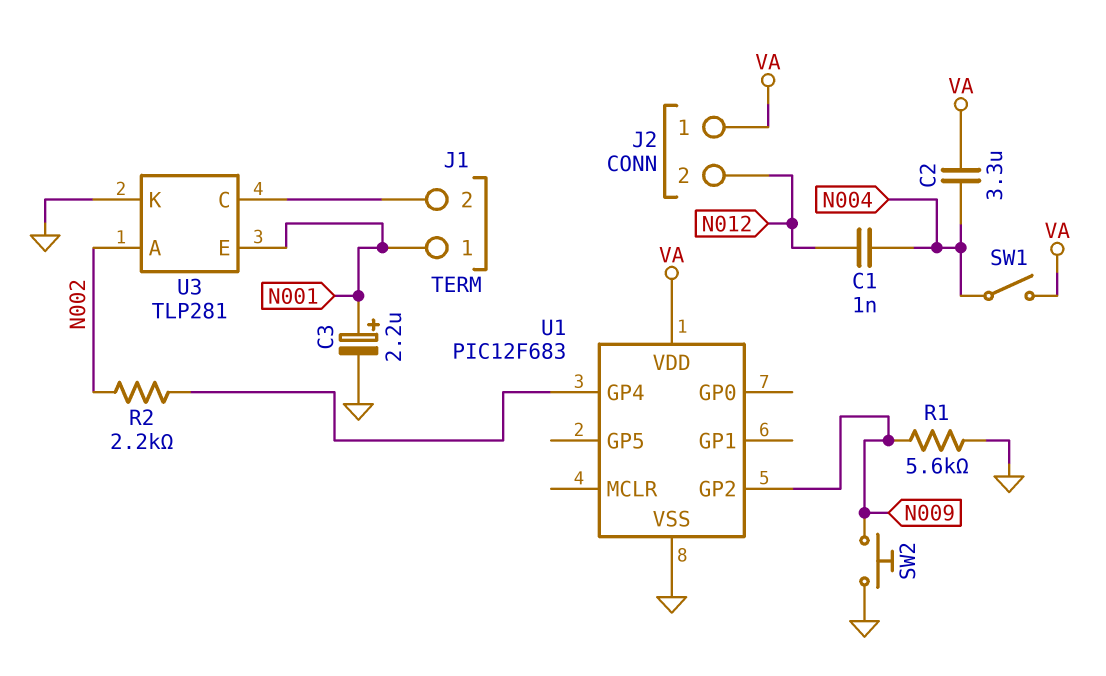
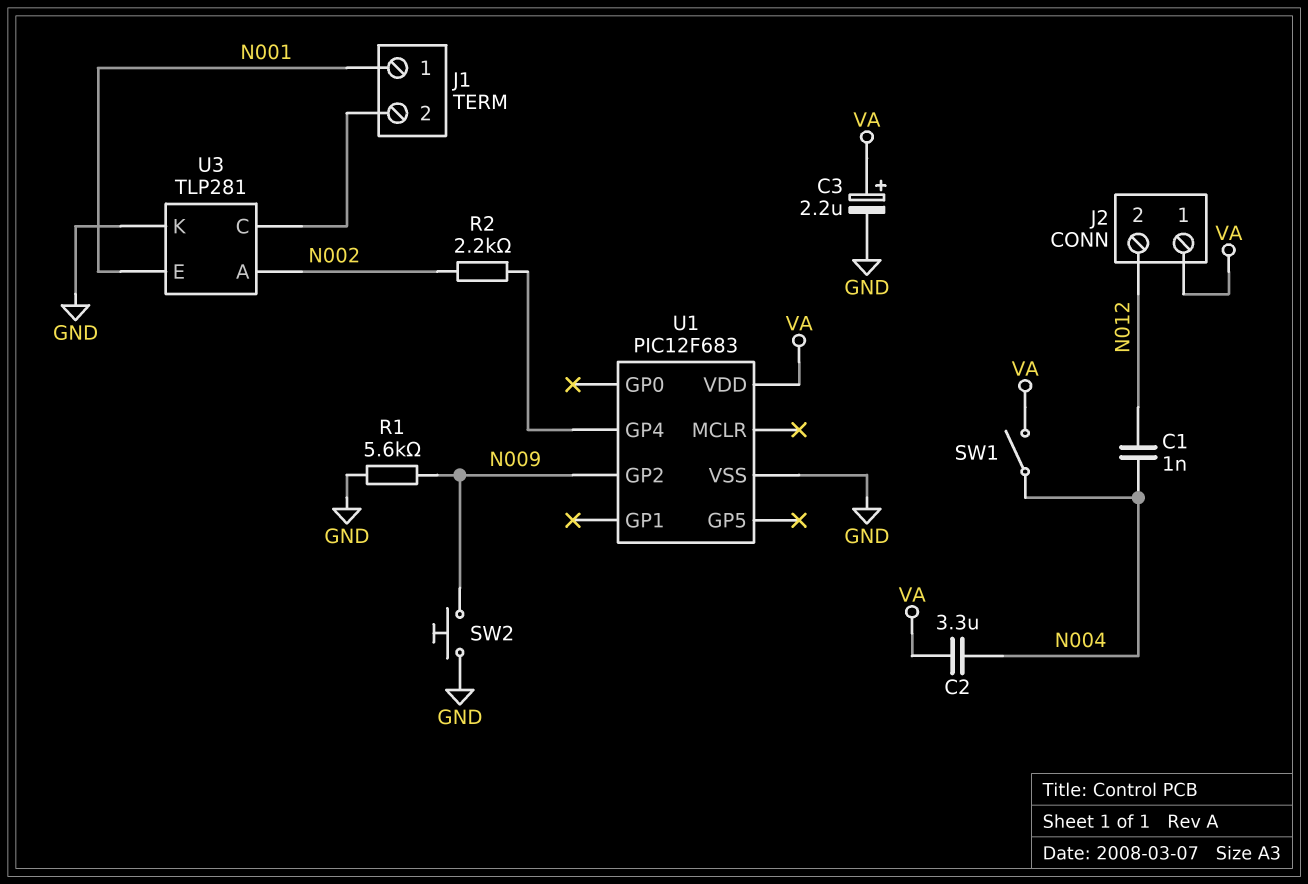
C3: 2.2uF (plus N001, minus GND) -> 2.2uF (plus VA, minus GND)

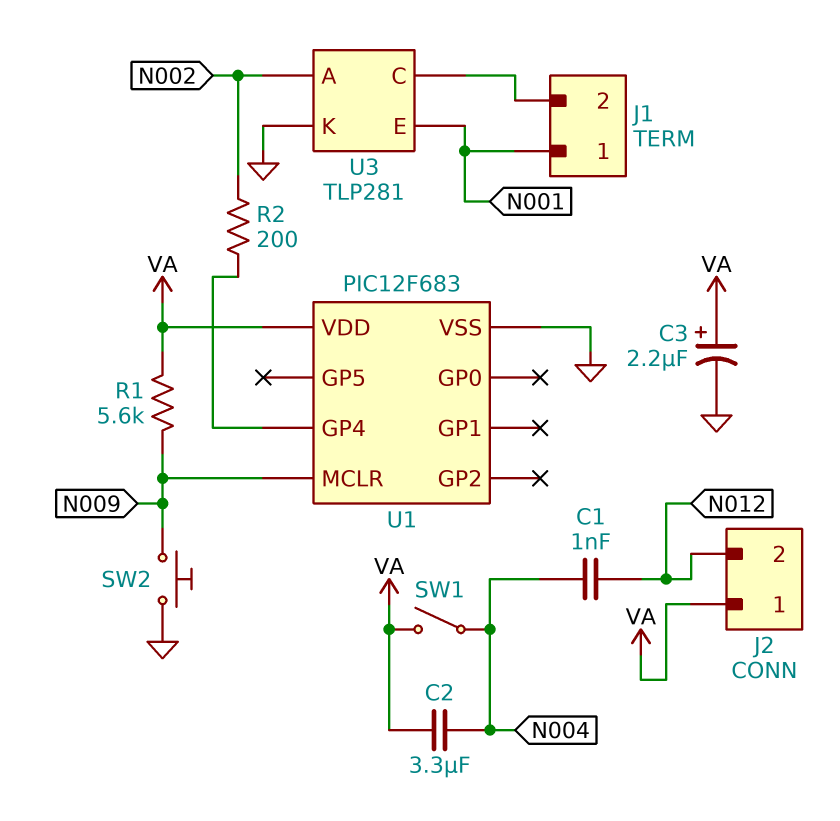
R1: 5.6k (GND, N009) -> 5.6k (N009, VA)
R2: 2.2k (N002, U1/GP4) -> 200 (N002, U1/GP4)
U1 pin GP2: N009 -> none
U1 pin MCLR: none -> N009

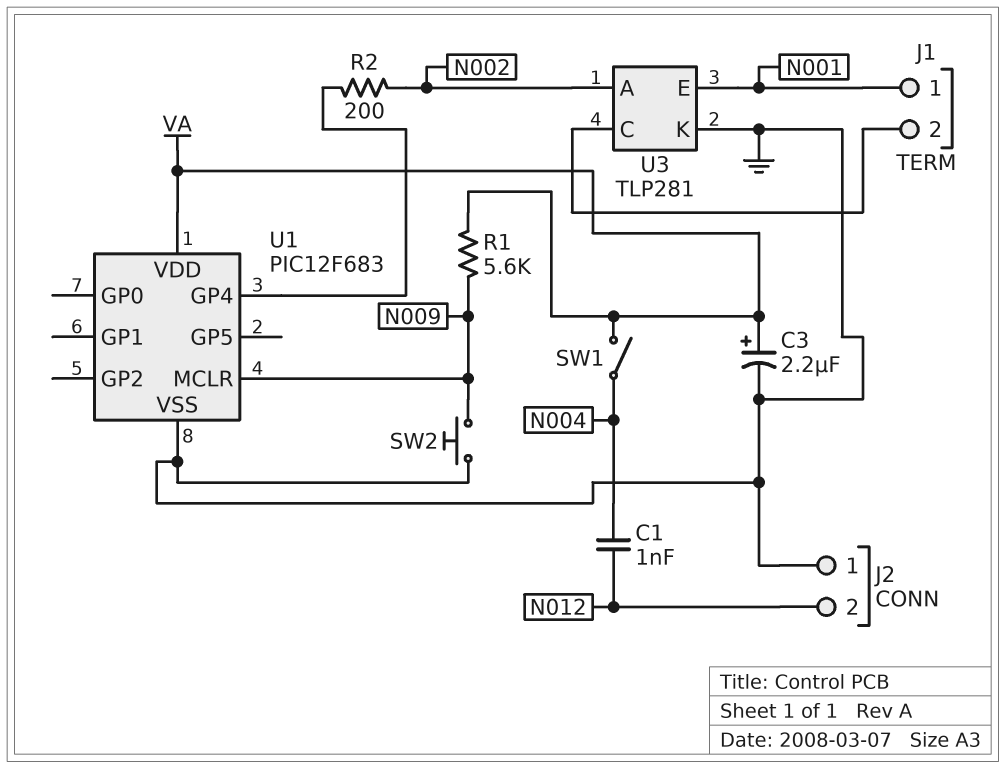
C2: 3.3uF (N004, VA) -> none
J2 pin 1: VA -> GND

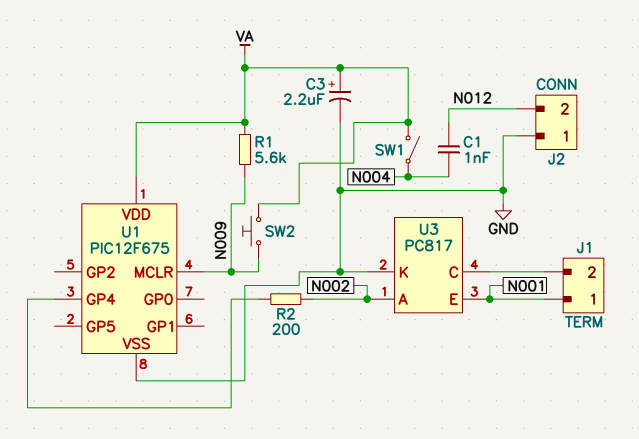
SW2: button (GND, N009) -> button (N009, VA)
U1: PIC12F683 -> PIC12F675
U3: TLP281 -> PC817

